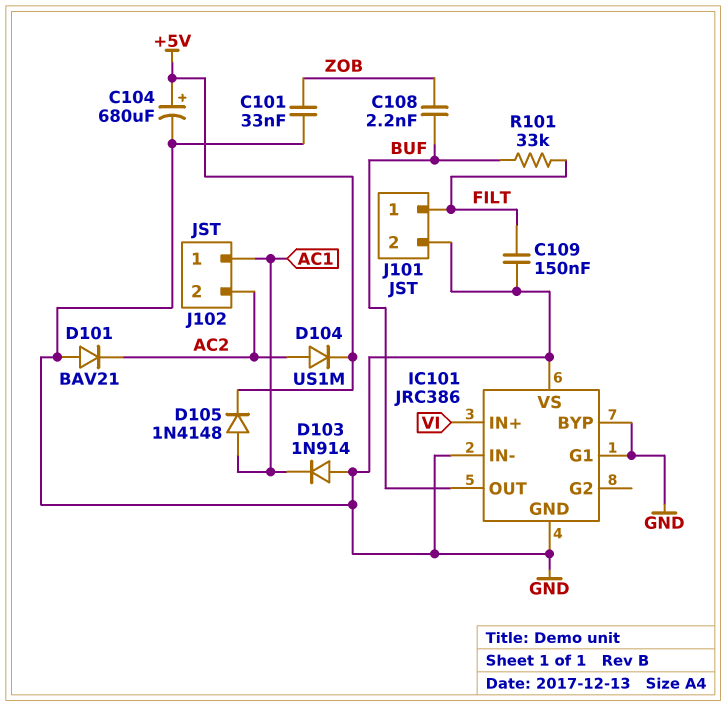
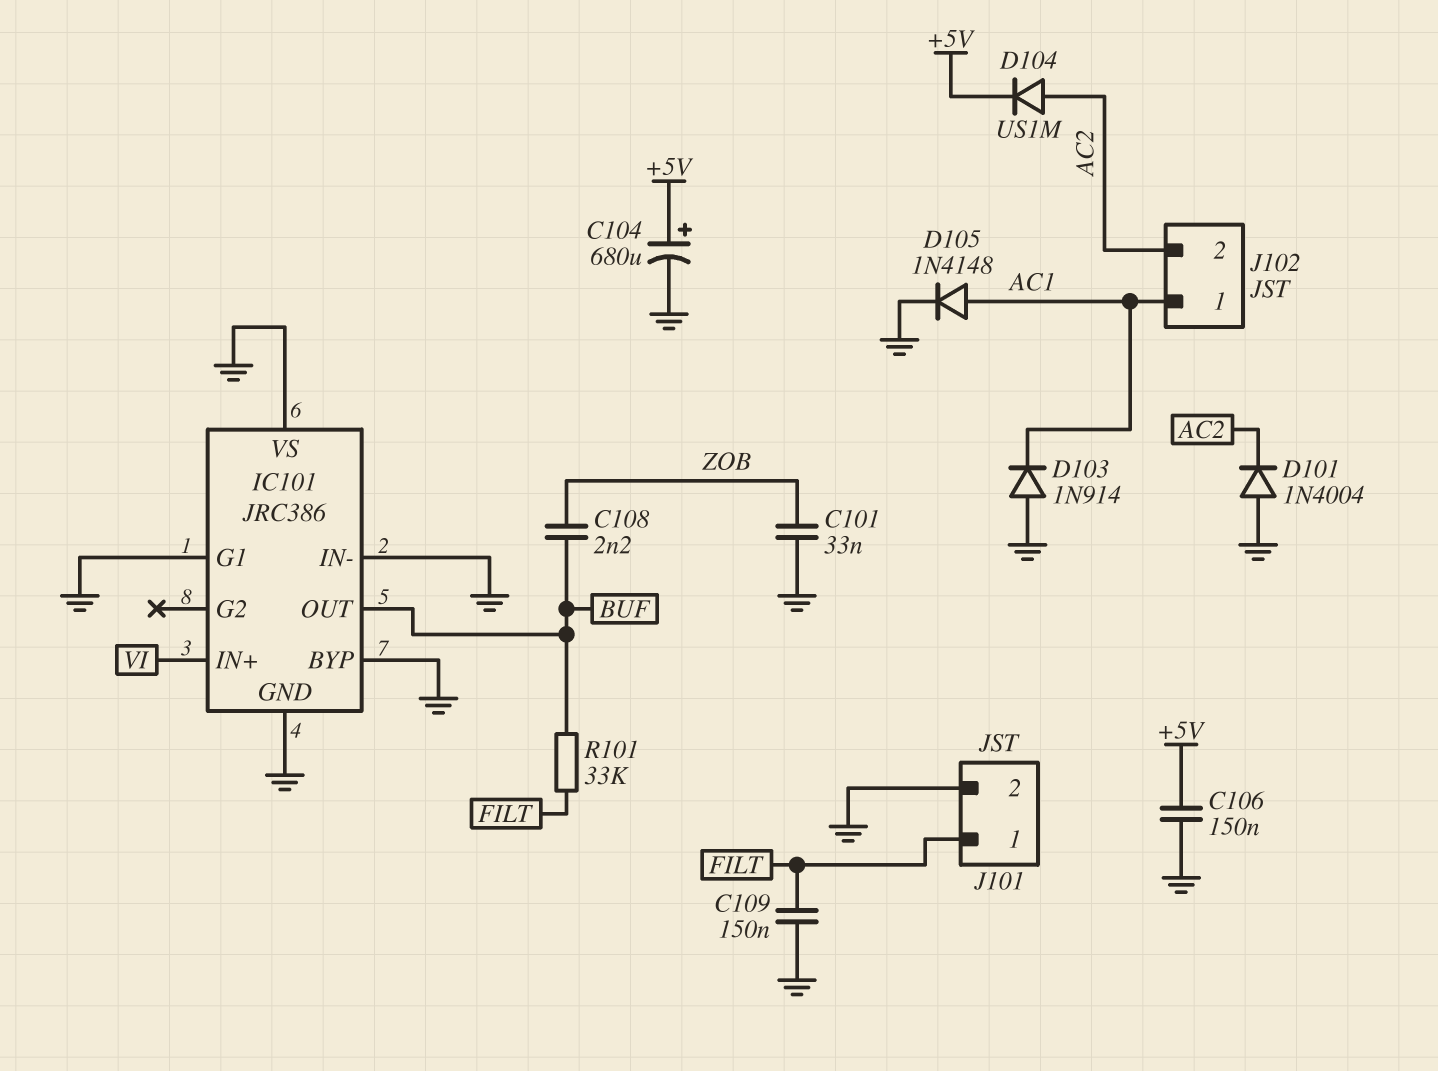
C106: none -> 150nF (+5V, GND)
D101: diode BAV21 (A GND, K AC2) -> diode 1N4004 (A GND, K AC2)
D105: diode 1N4148 (A AC1, K +5V) -> diode 1N4148 (A AC1, K GND)

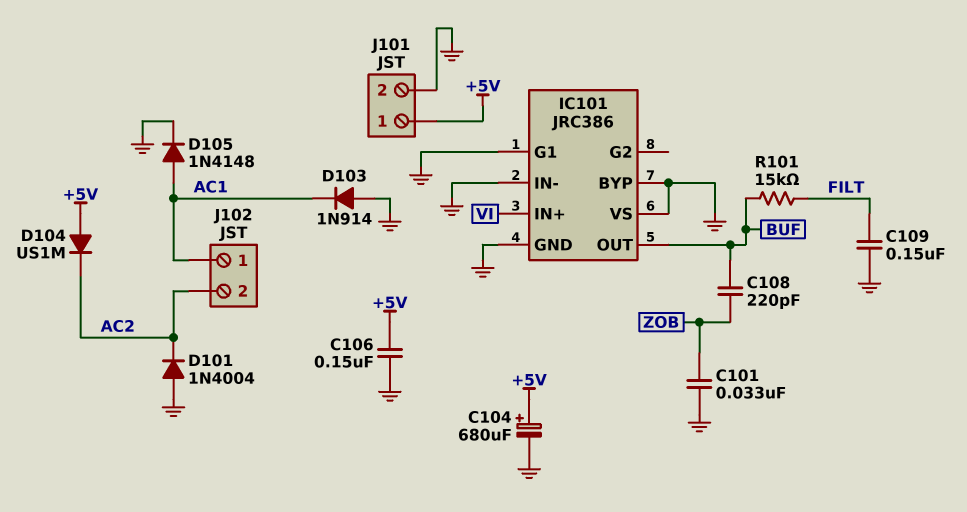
C108: 2.2nF (BUF, ZOB) -> 220pF (BUF, ZOB)
D104: diode US1M (A AC2, K +5V) -> diode US1M (A +5V, K AC2)
J101 pin 1: FILT -> +5V
R101: 33k (BUF, FILT) -> 15k (BUF, FILT)

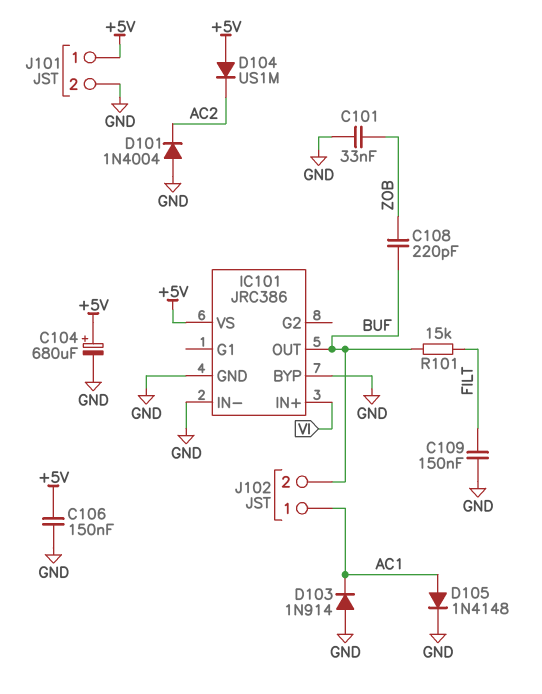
IC101 pin G1: GND -> none
IC101 pin VS: GND -> +5V
J102 pin 2: AC2 -> BUF

